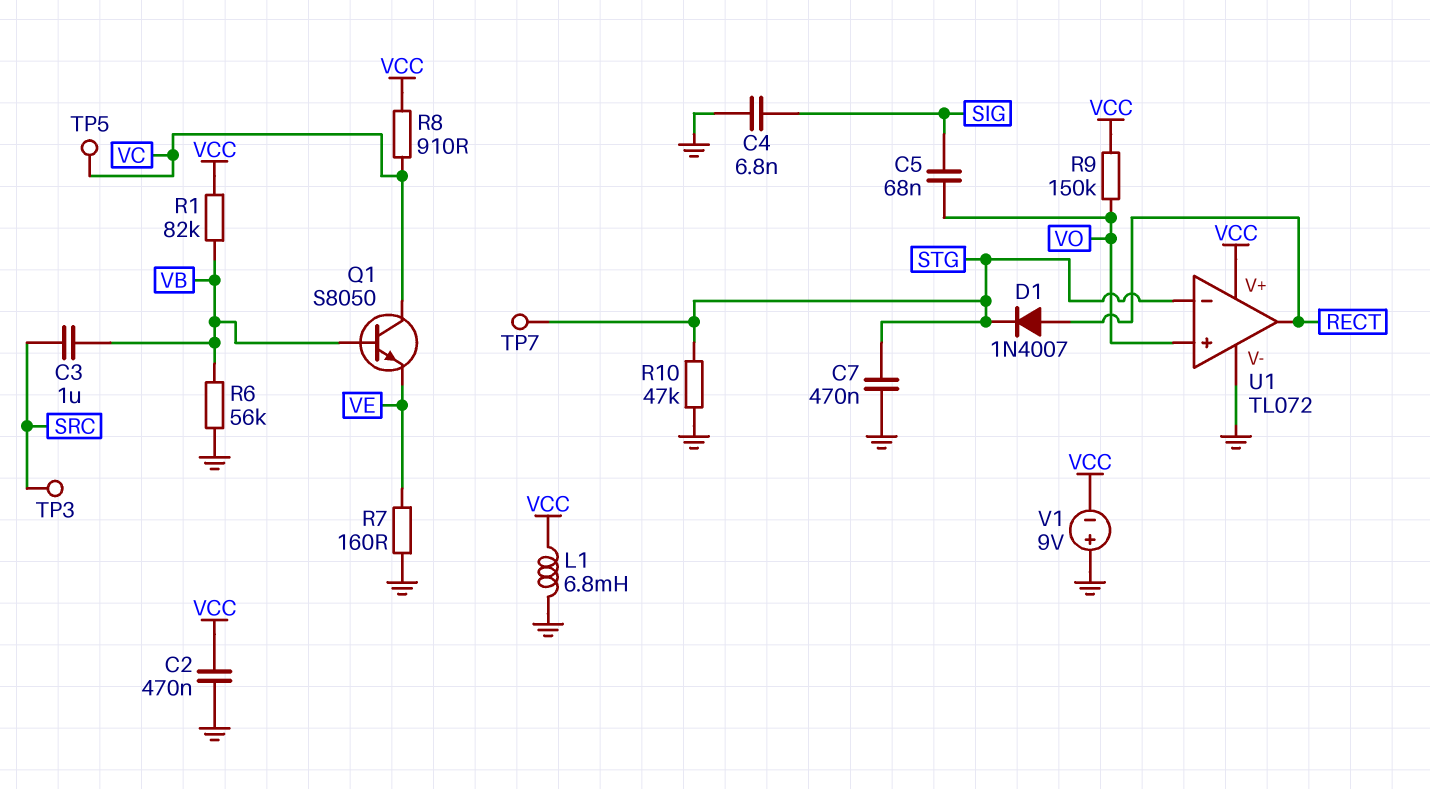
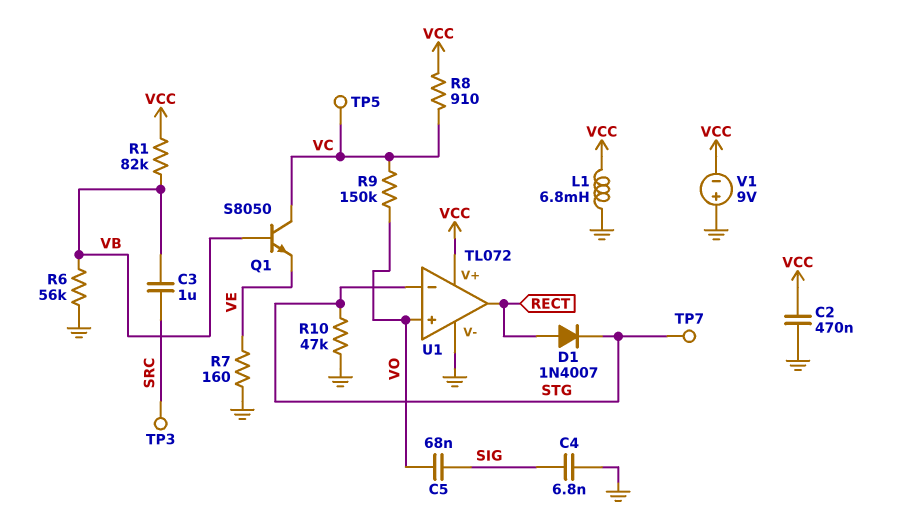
C7: 470nF (GND, STG) -> none
R9: 150k (VCC, VO) -> 150k (VC, VO)

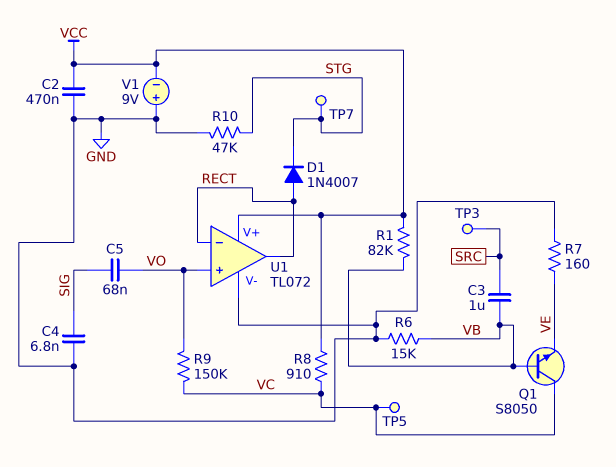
L1: 6.8mH (GND, VCC) -> none
R6: 56k (GND, VB) -> 15k (GND, VB)
U1 pin in-: STG -> RECT

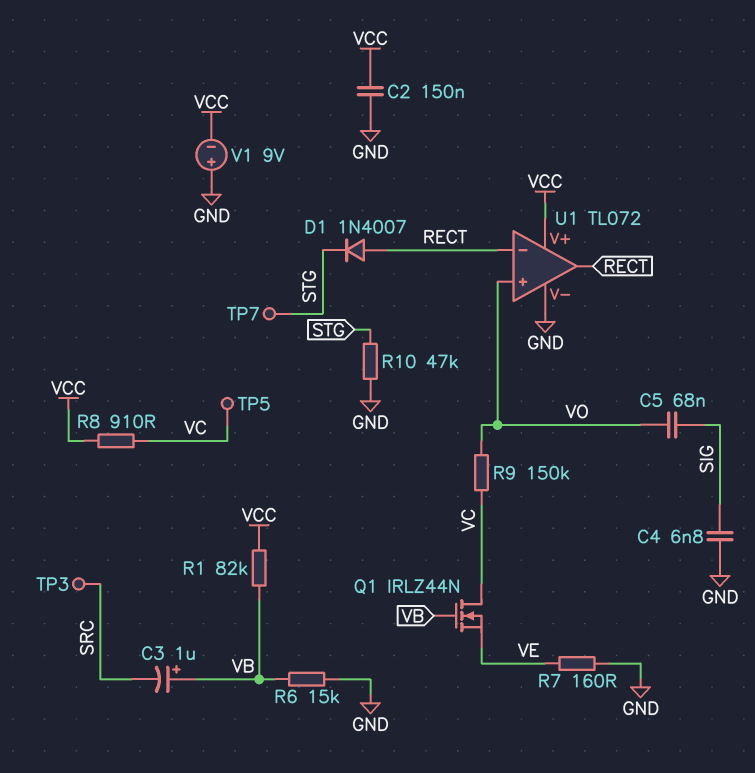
C2: 470nF (GND, VCC) -> 150nF (GND, VCC)
C3: 1uF (SRC, VB) -> 1uF (plus VB, minus SRC)
Q1: NPN S8050 (B VB, C VC, E VE) -> NMOS IRLZ44N (G VB, D VC, S VE)

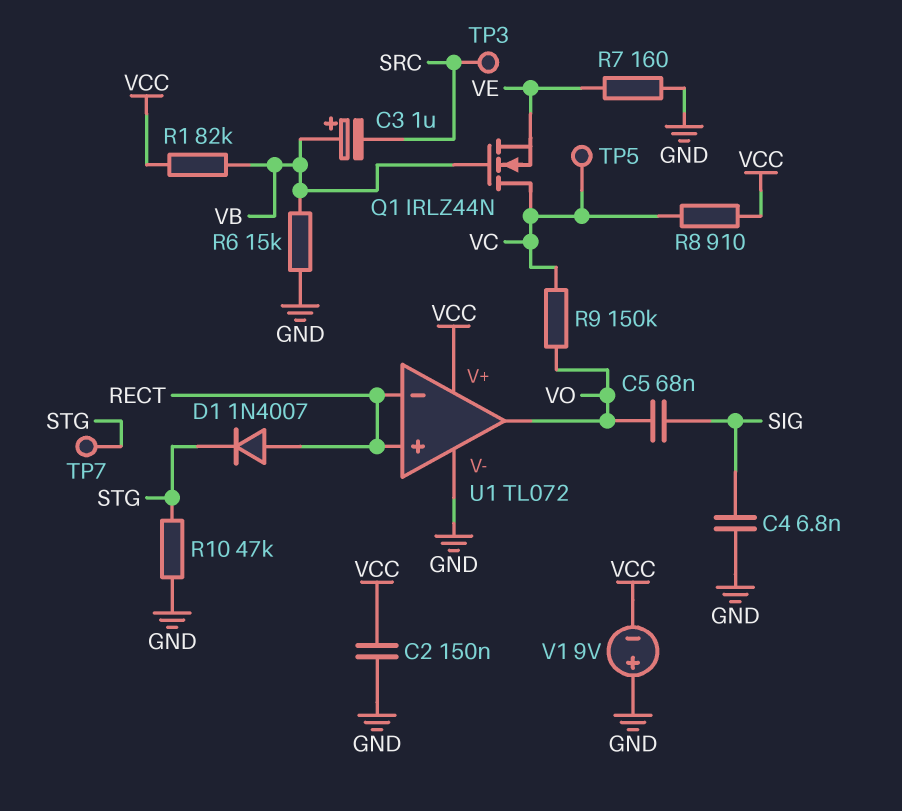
U1 pin in+: VO -> RECT
U1 pin out: RECT -> VO

